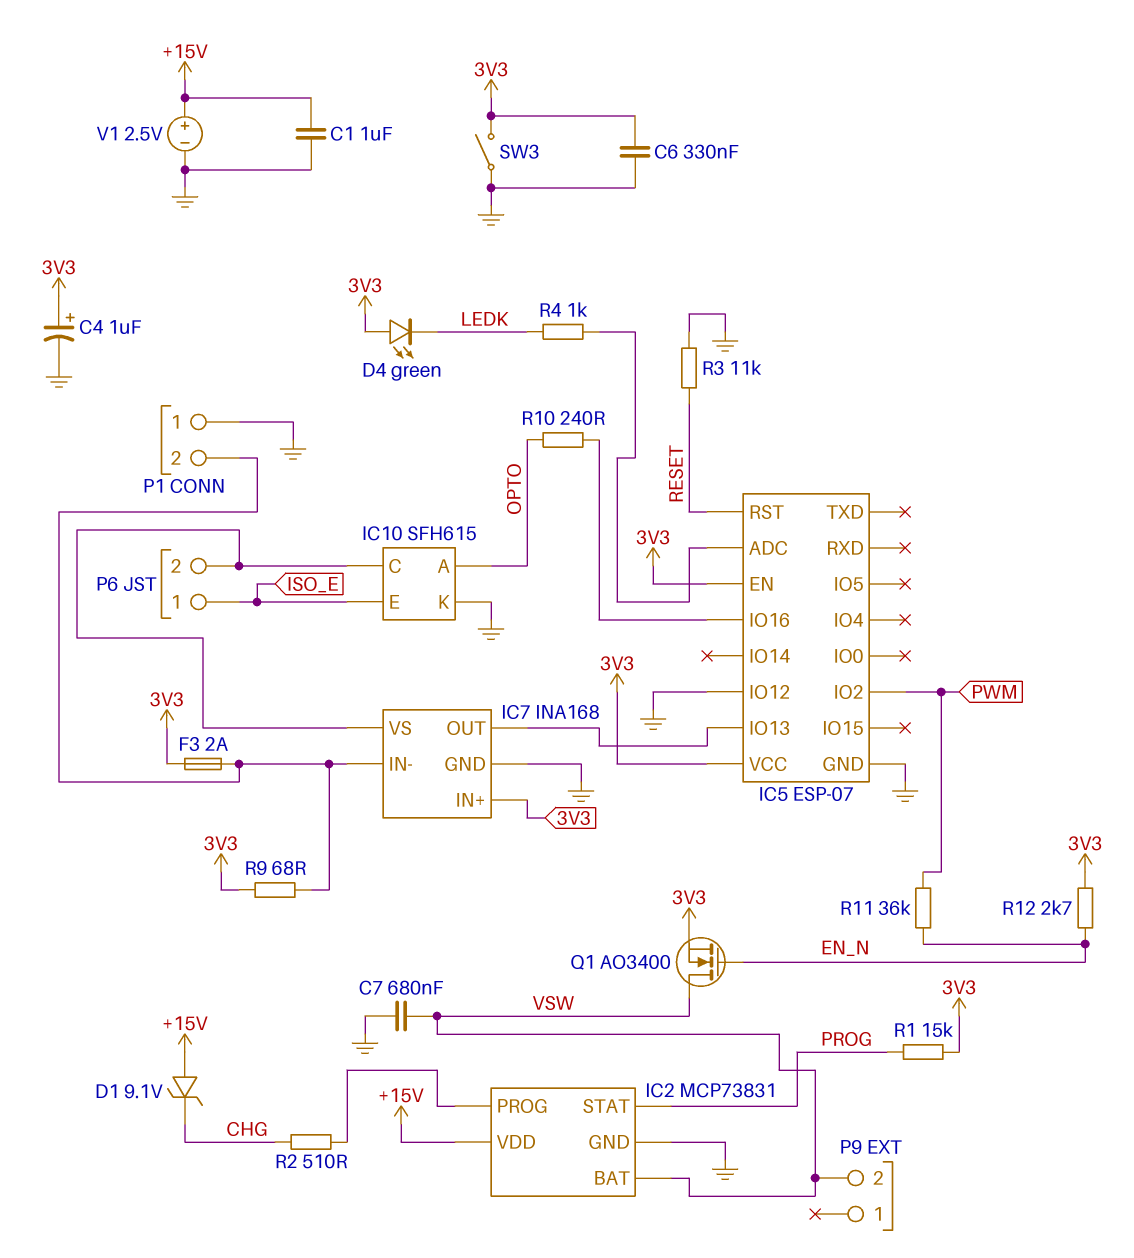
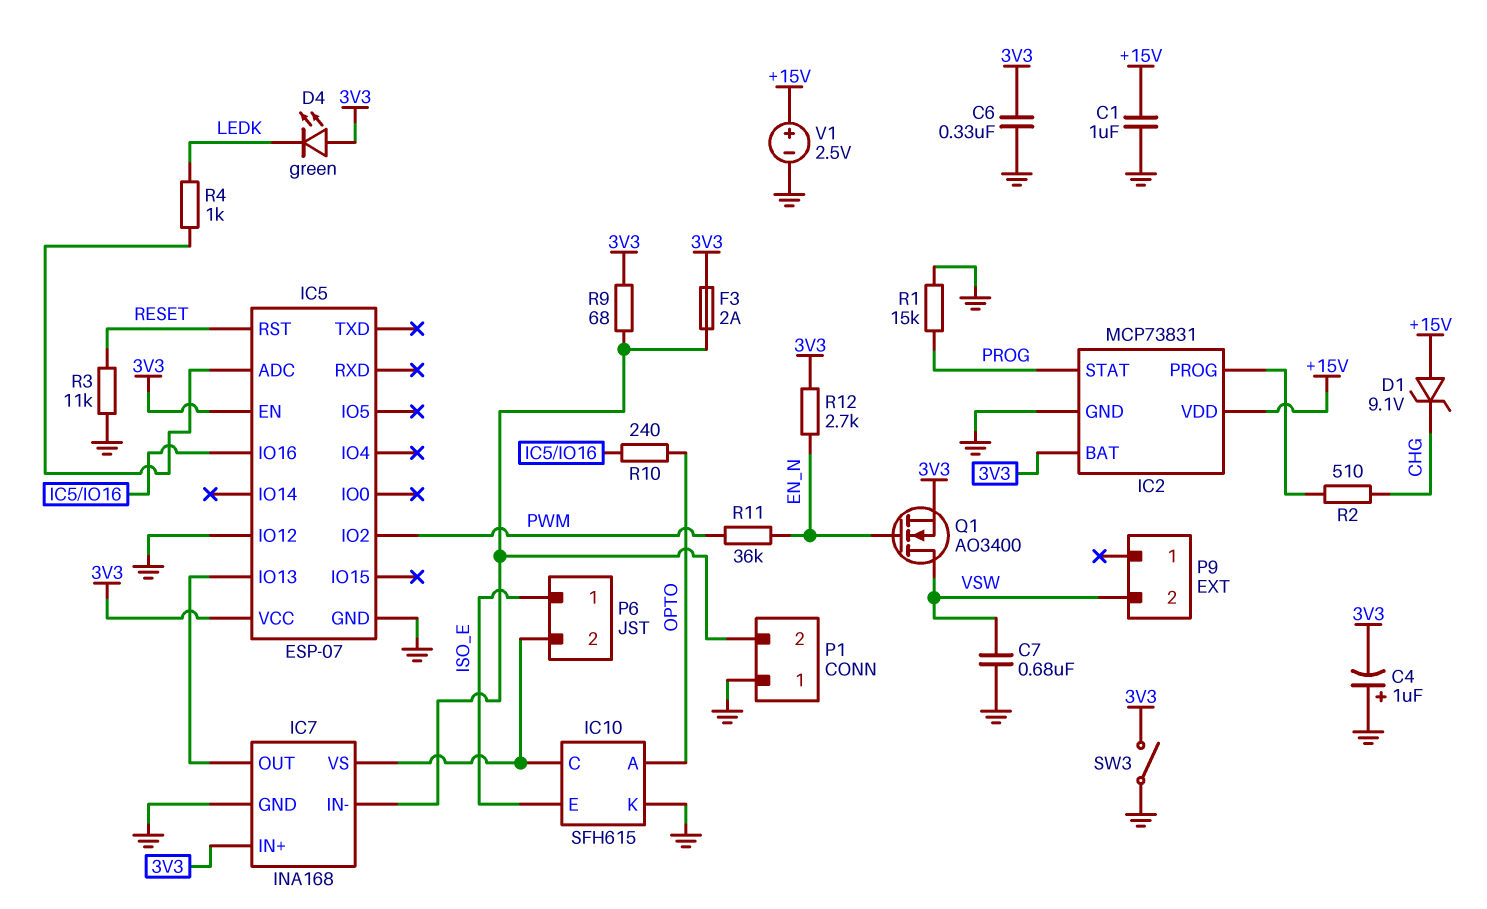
C4: 1uF (plus 3V3, minus GND) -> 1uF (plus GND, minus 3V3)
IC2 pin BAT: VSW -> 3V3
R1: 15k (3V3, PROG) -> 15k (GND, PROG)

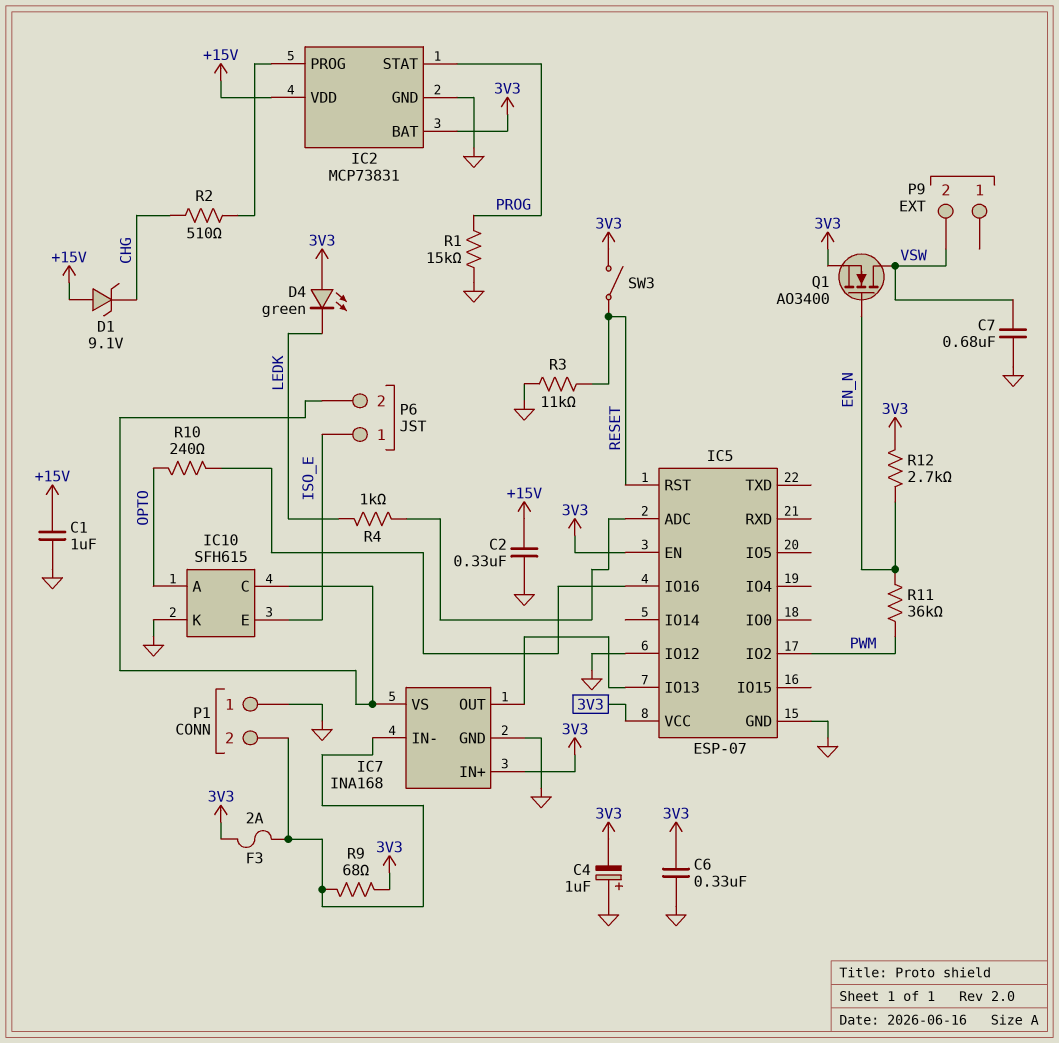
C2: none -> 330nF (+15V, GND)
SW3: switch (3V3, GND) -> switch (3V3, RESET)
V1: 2.5V (plus +15V, minus GND) -> none

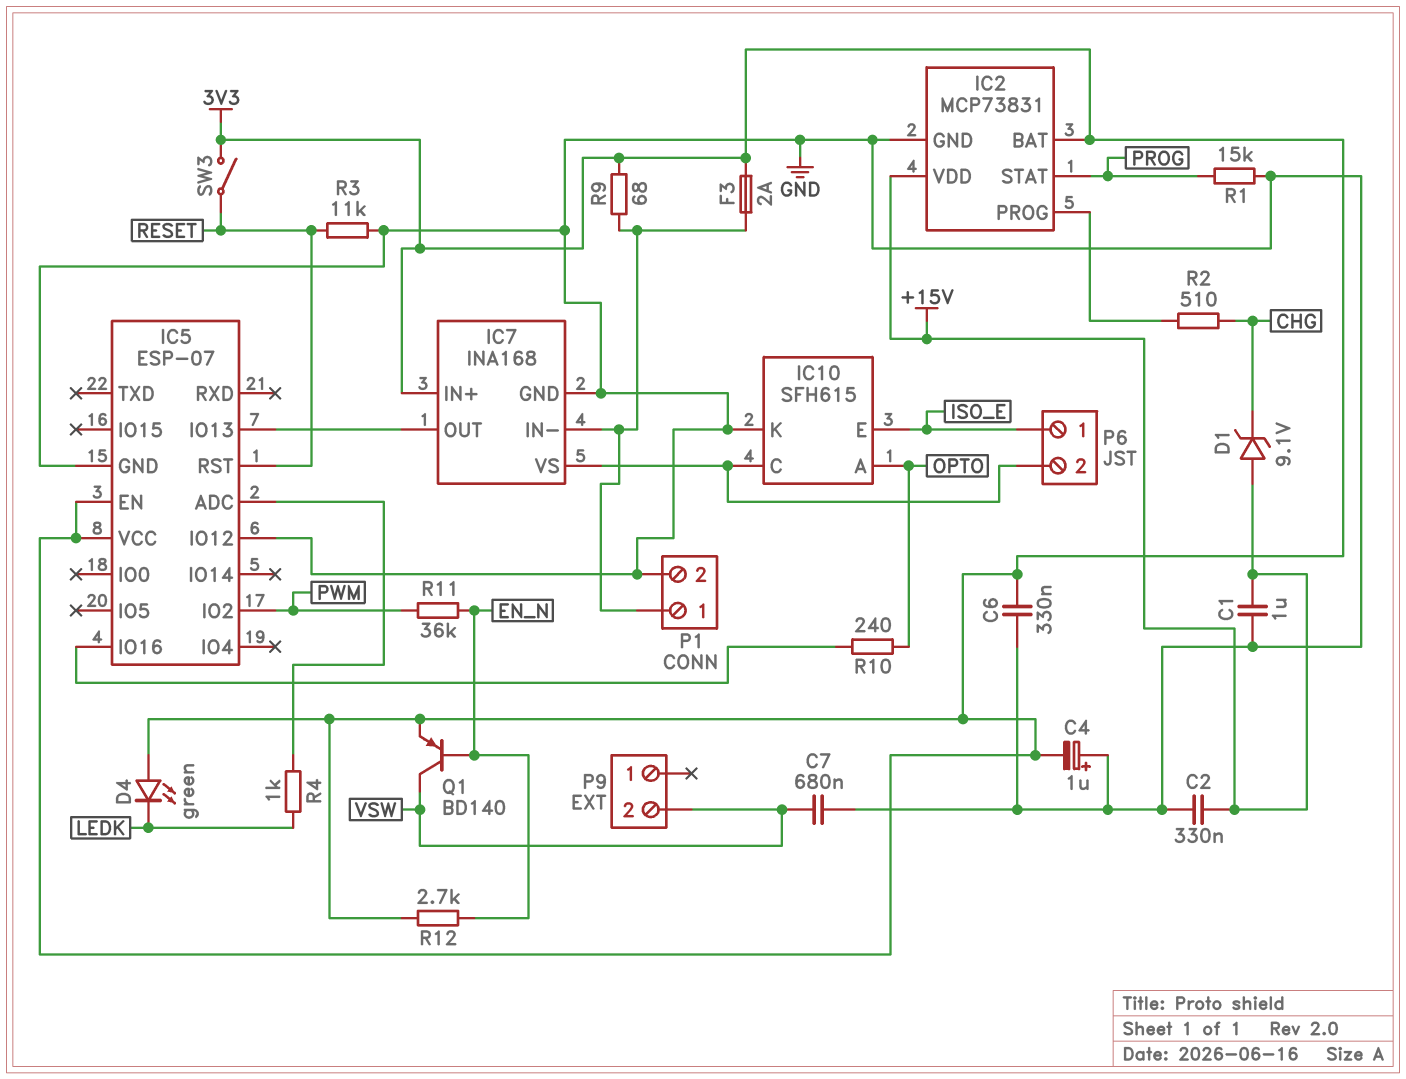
P1 pin 1: GND -> IC7/IN-
P1 pin 2: IC7/IN- -> GND
Q1: NMOS AO3400 (G EN_N, D VSW, S 3V3) -> PNP BD140 (B EN_N, C VSW, E 3V3)

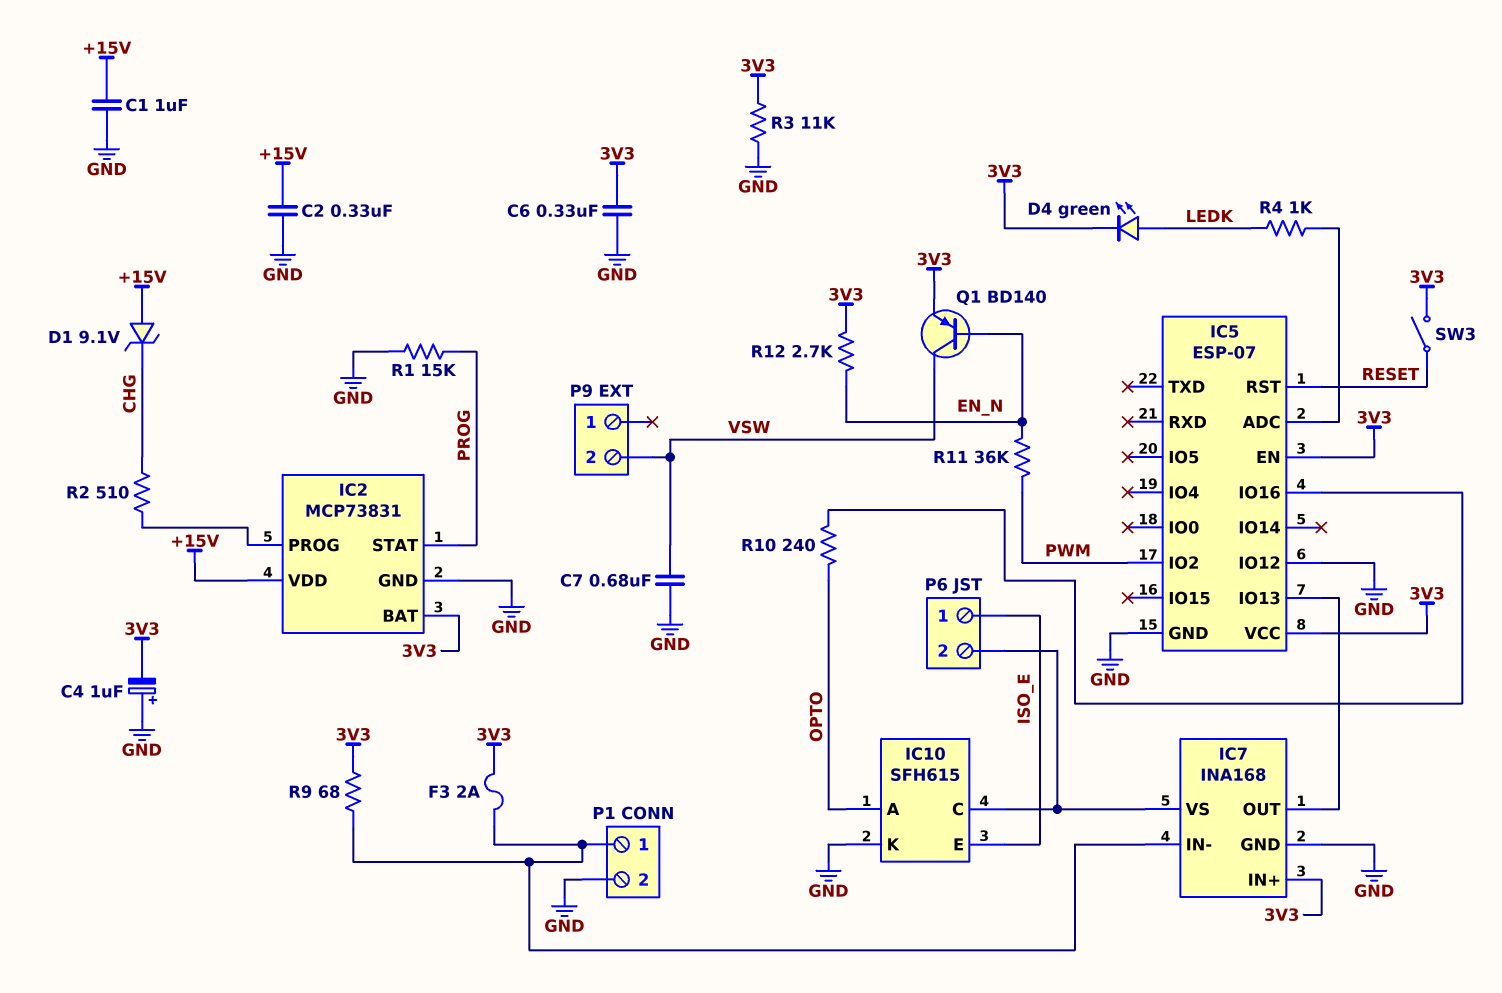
D4: LED green (A 3V3, K LEDK) -> LED green (A LEDK, K 3V3)
R3: 11k (GND, RESET) -> 11k (3V3, GND)

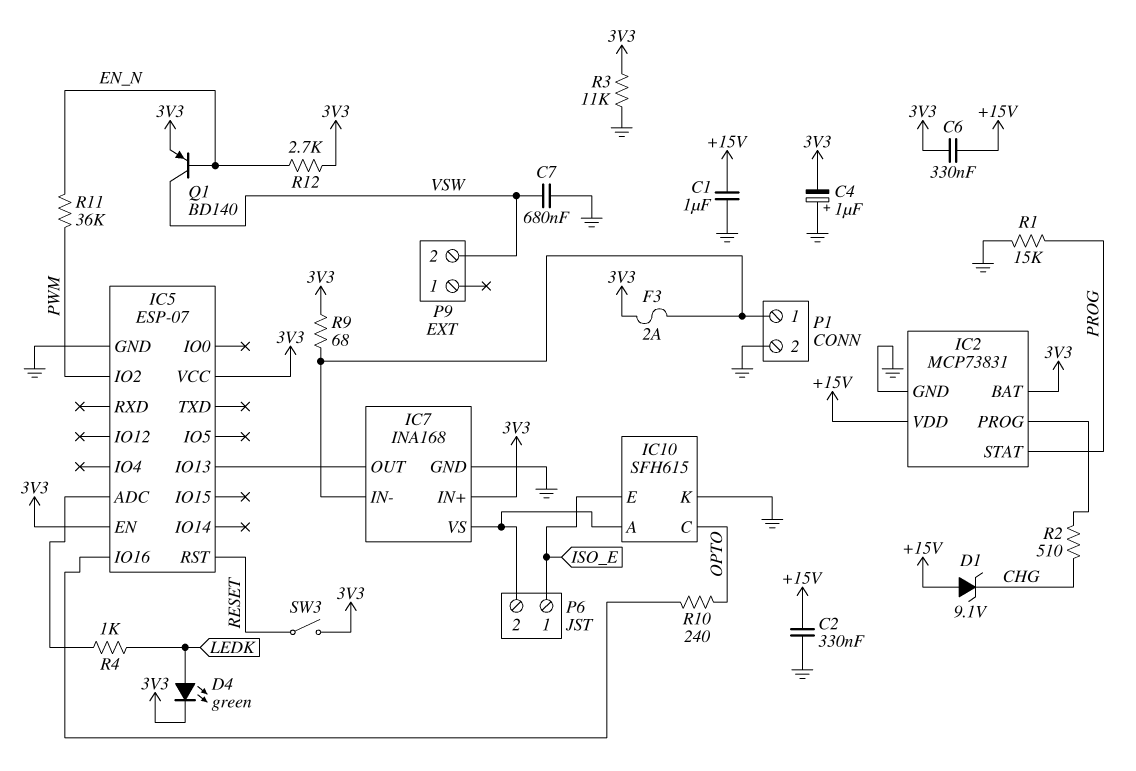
C6: 330nF (3V3, GND) -> 330nF (+15V, 3V3)
IC5 pin IO12: GND -> none
IC10 pin A: OPTO -> IC7/VS
IC10 pin C: IC7/VS -> OPTO

